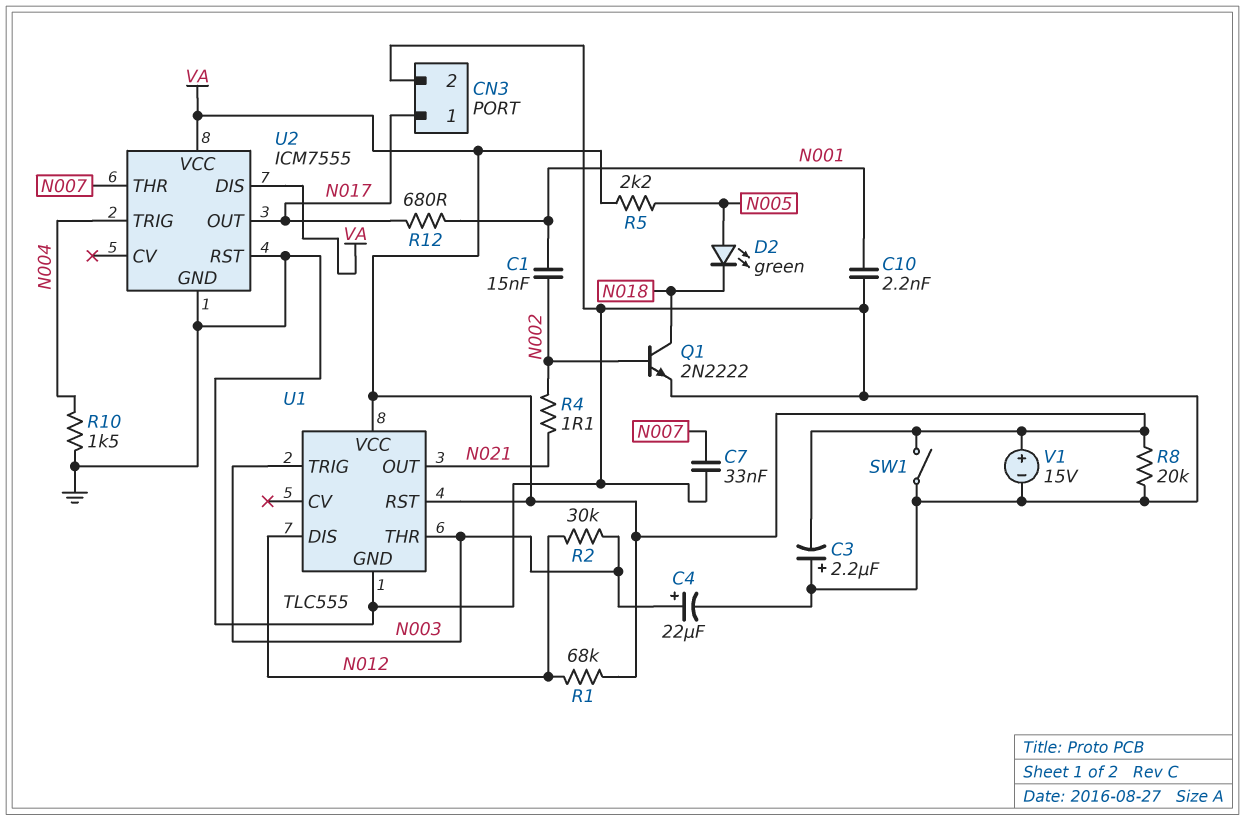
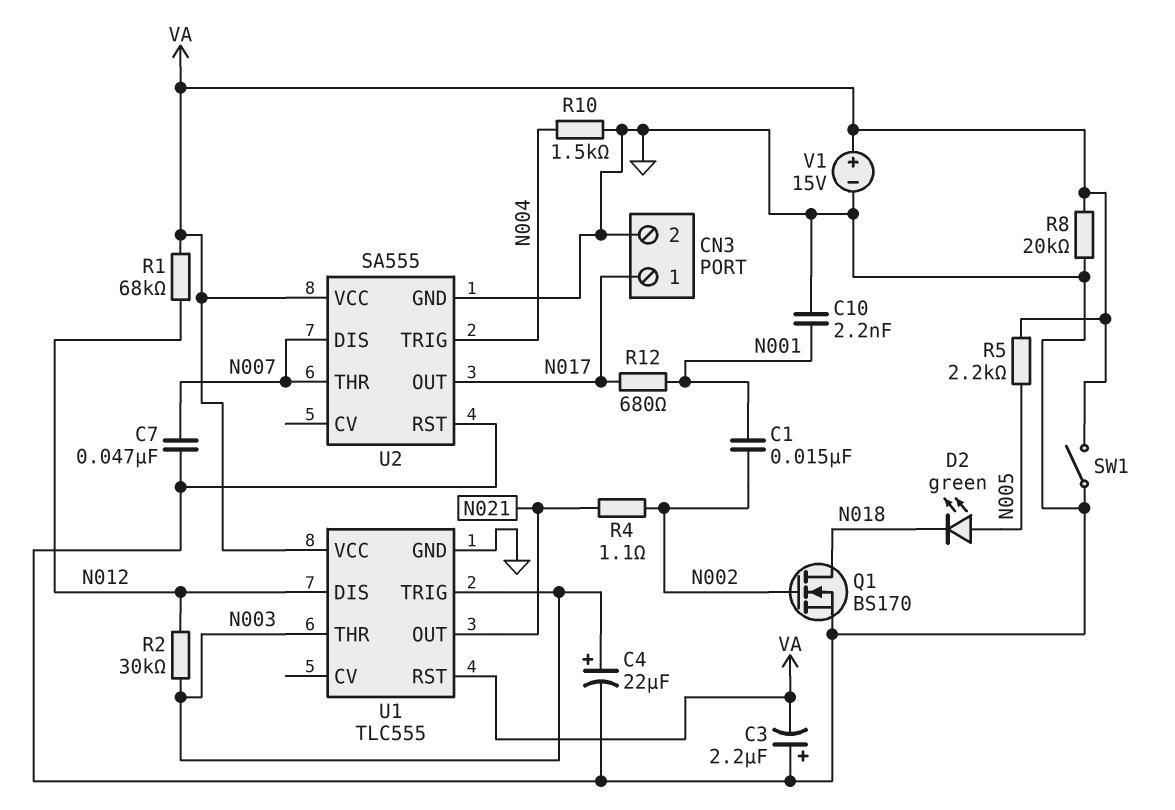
C7: 33nF (GND, N007) -> 47nF (GND, N007)
Q1: NPN 2N2222 (B N002, C N018, E GND) -> NMOS BS170 (G N002, D N018, S GND)
U2: ICM7555 -> SA555
U2 pin DIS: VA -> N007

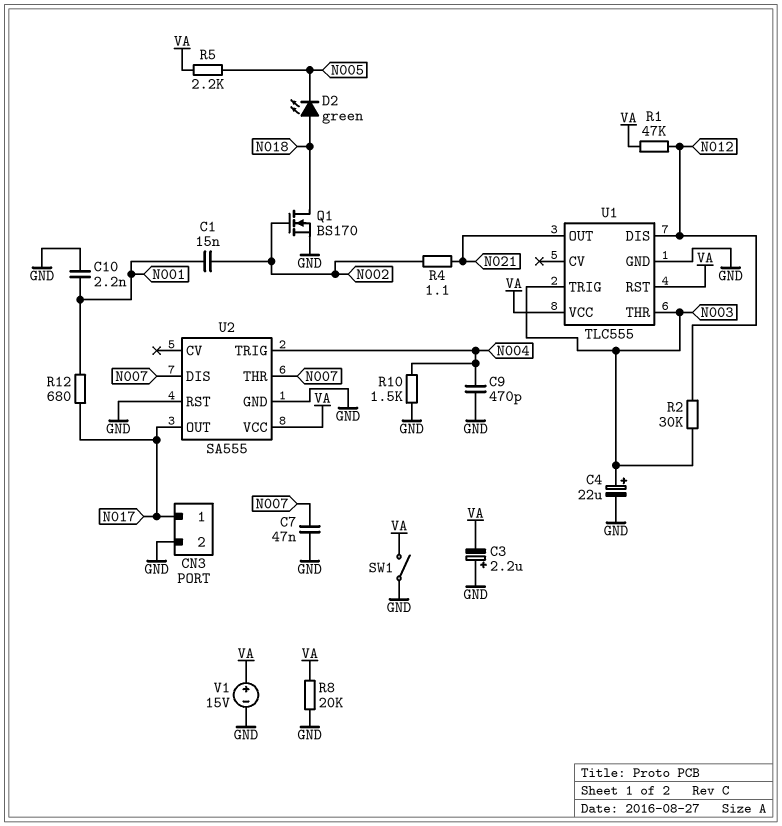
C9: none -> 470pF (GND, N004)
D2: LED green (A N005, K N018) -> LED green (A N018, K N005)
R1: 68k (N012, VA) -> 47k (N012, VA)

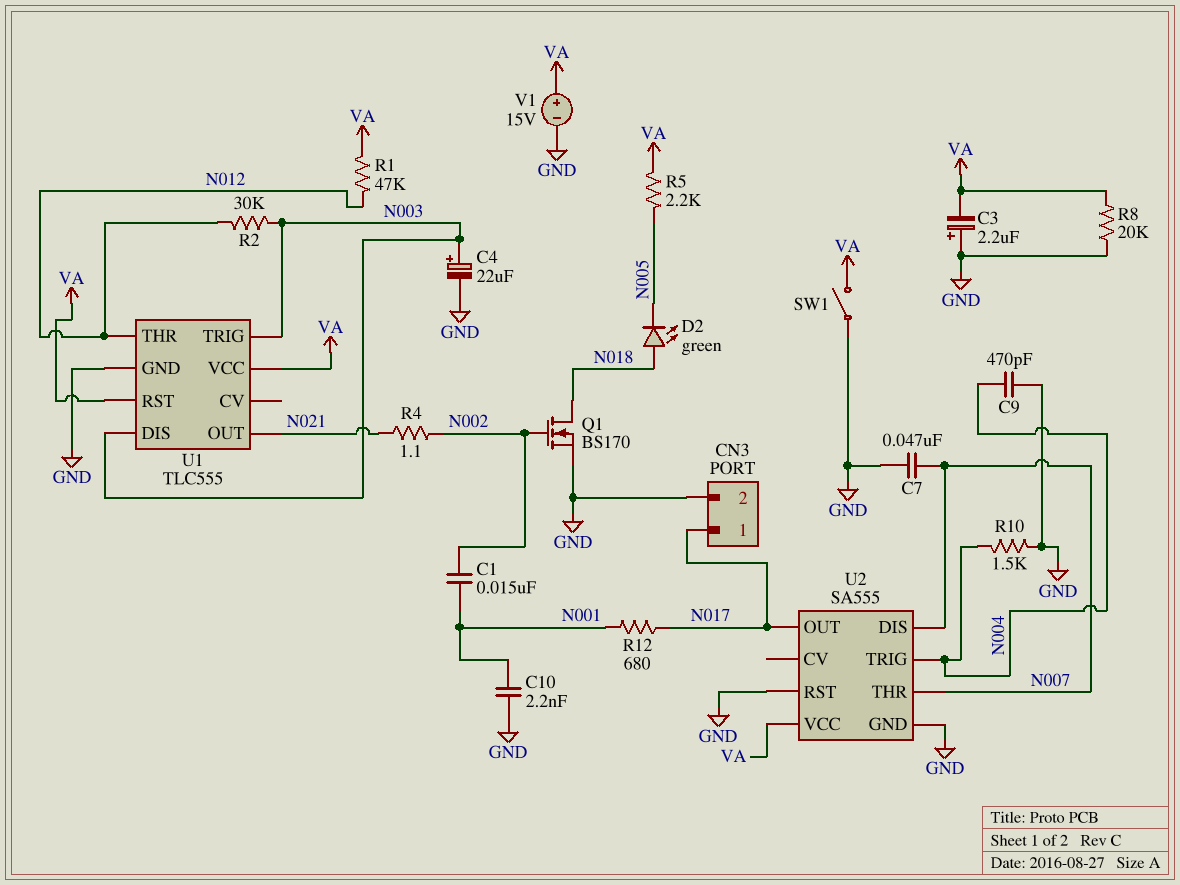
U1 pin DIS: N012 -> N003
U1 pin THR: N003 -> N012

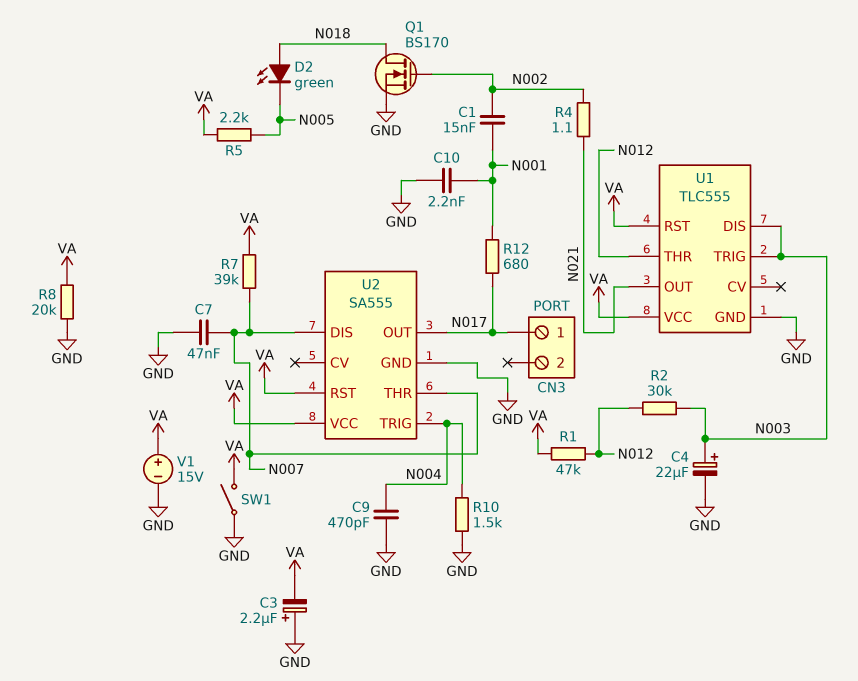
CN3 pin 2: GND -> none
R7: none -> 39k (N007, VA)
U2 pin RST: GND -> VA

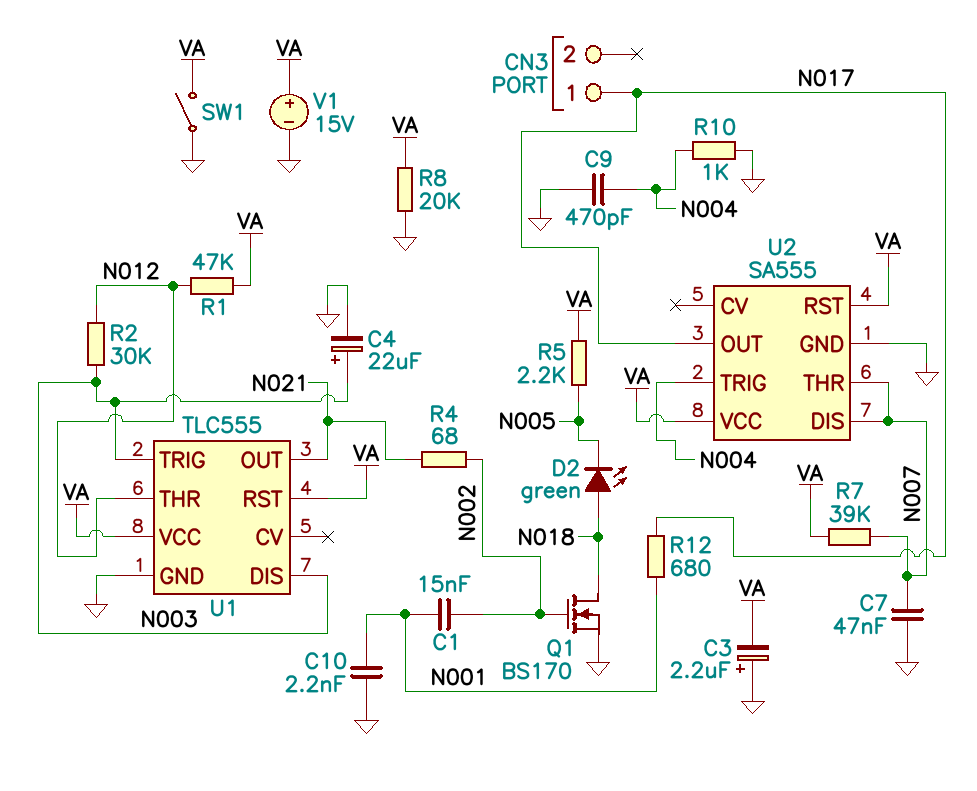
R4: 1.1 (N002, N021) -> 68 (N002, N021)
R10: 1.5k (GND, N004) -> 1k (GND, N004)

